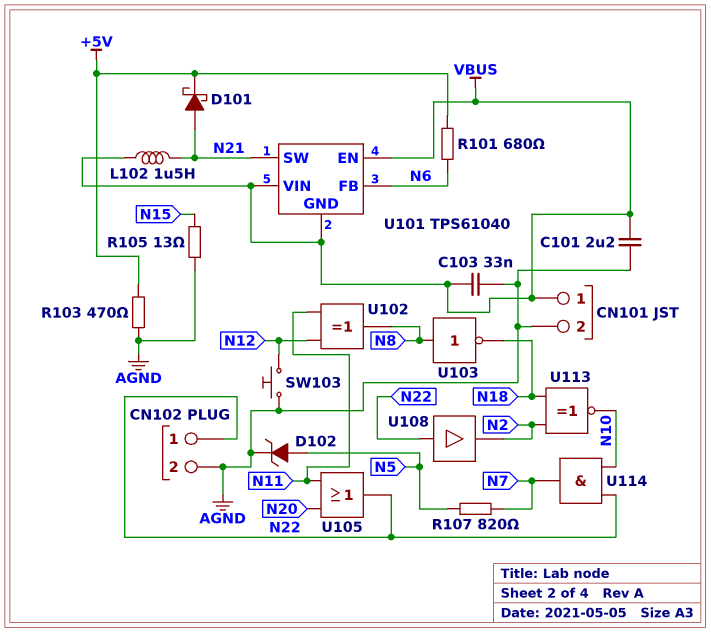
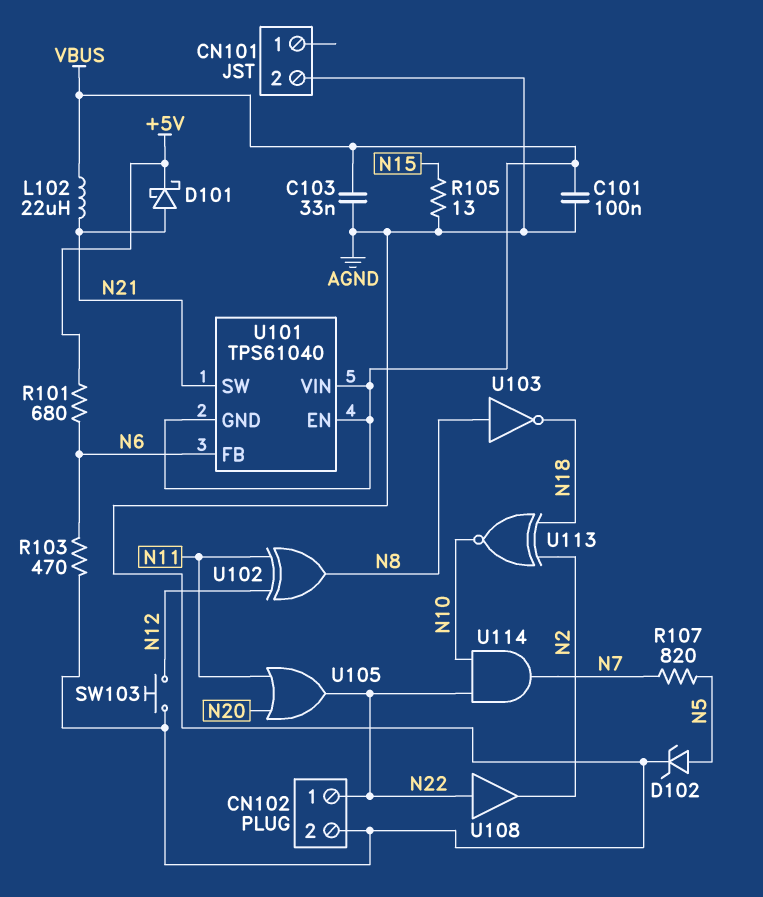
C101: 2.2uF (AGND, VBUS) -> 100nF (AGND, VBUS)
CN101 pin 1: VBUS -> none
L102: 1.5uH (N21, VBUS) -> 22uH (N21, VBUS)
R103: 470 (+5V, AGND) -> 470 (AGND, N6)

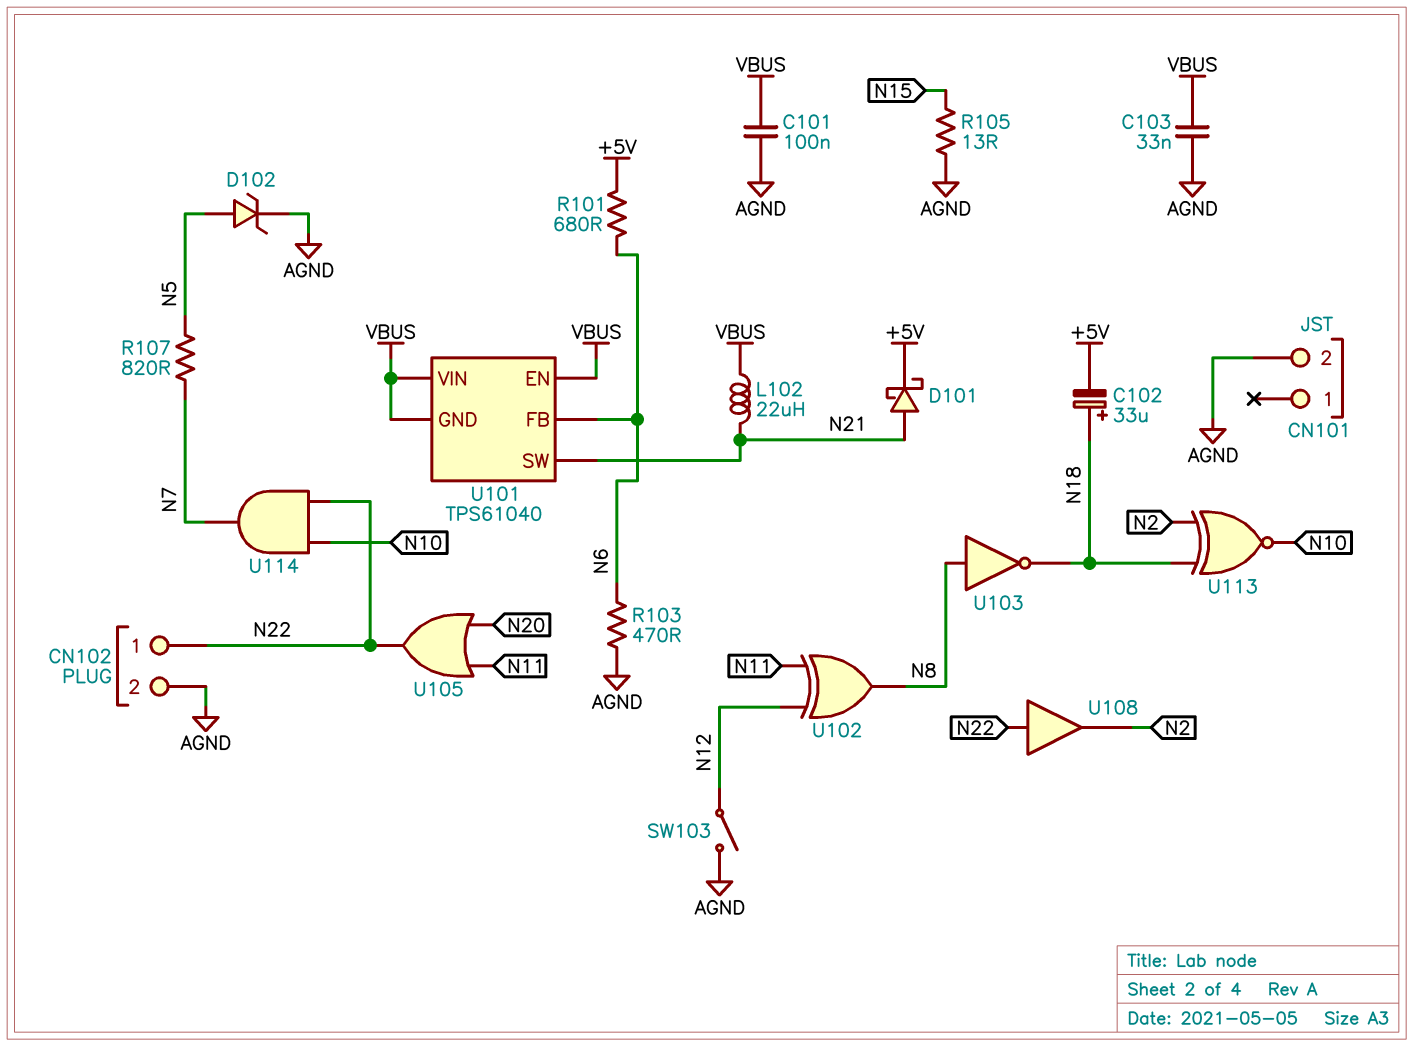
C102: none -> 33uF (plus N18, minus +5V)
SW103: button (AGND, N12) -> switch (AGND, N12)

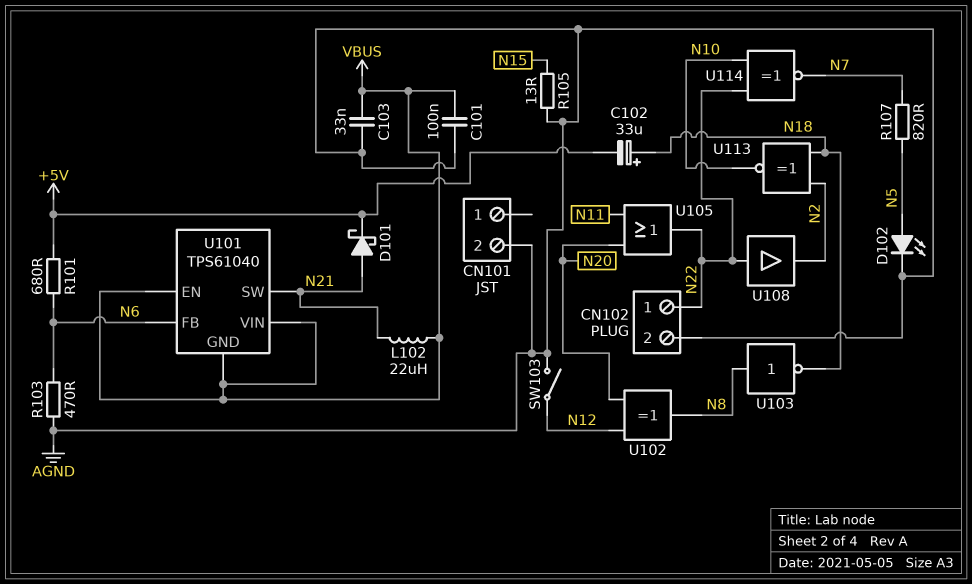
D102: zener (A N5, K AGND) -> LED (A N5, K AGND)
U102: XOR (in N11, in N12, out N8) -> XOR (in N12, in N20, out N8)
U114: AND (in N10, in N22, out N7) -> XNOR (in N10, in N22, out N7)

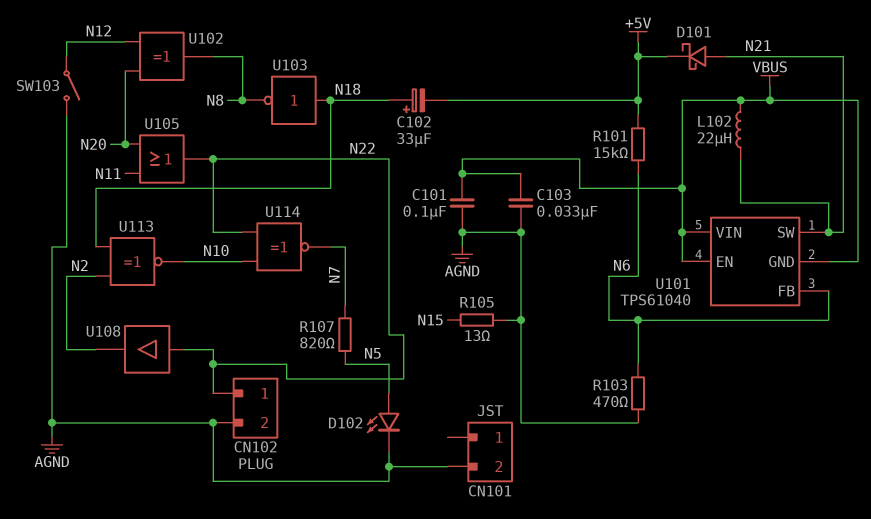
R101: 680 (+5V, N6) -> 15k (+5V, N6)
U103: NOT (in N8, out N18) -> NOT (in N18, out N8)

